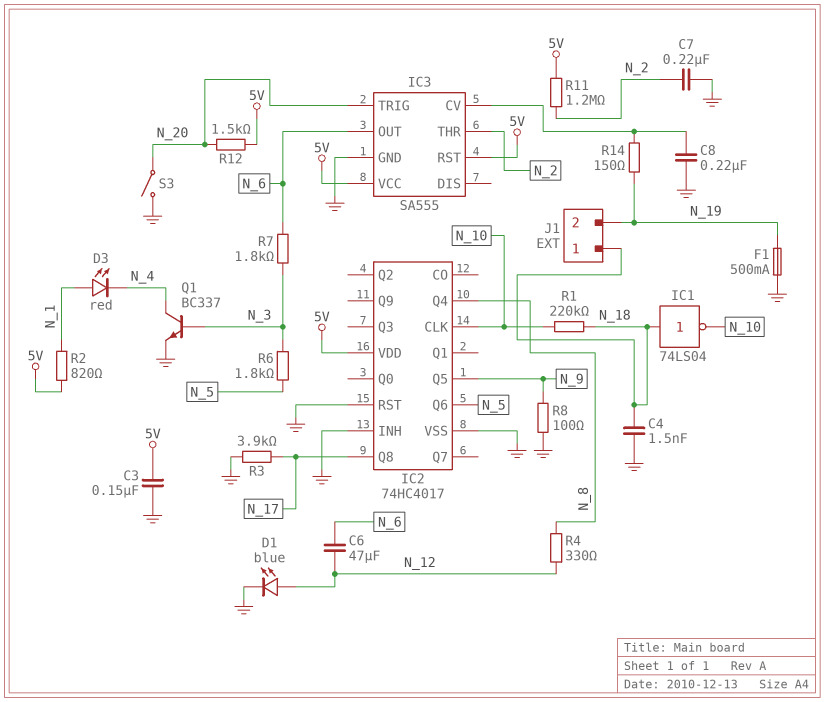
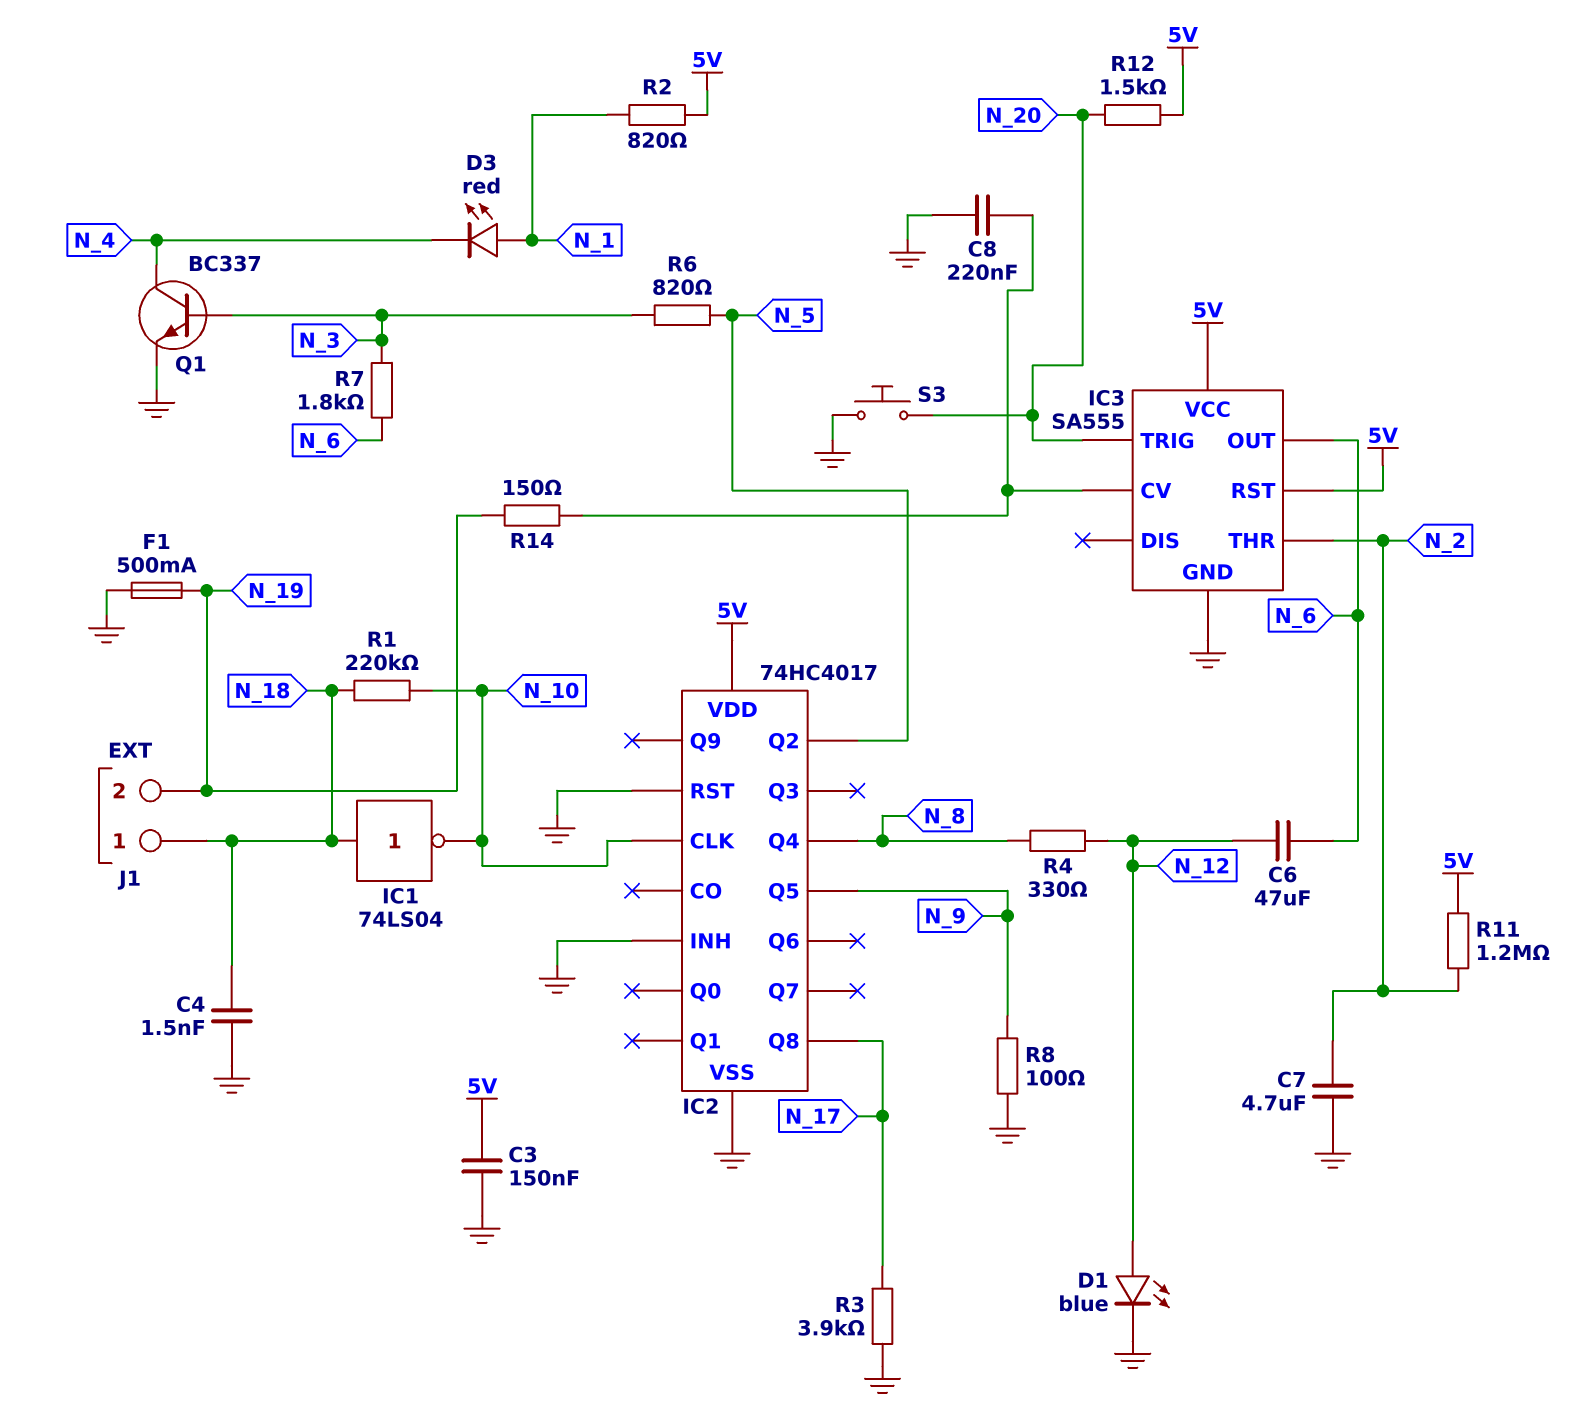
C7: 220nF (GND, N_2) -> 4.7uF (GND, N_2)
IC2 pin Q2: none -> N_5
IC2 pin Q6: N_5 -> none
R6: 1.8k (N_3, N_5) -> 820 (N_3, N_5)
S3: switch (GND, N_20) -> button (GND, N_20)

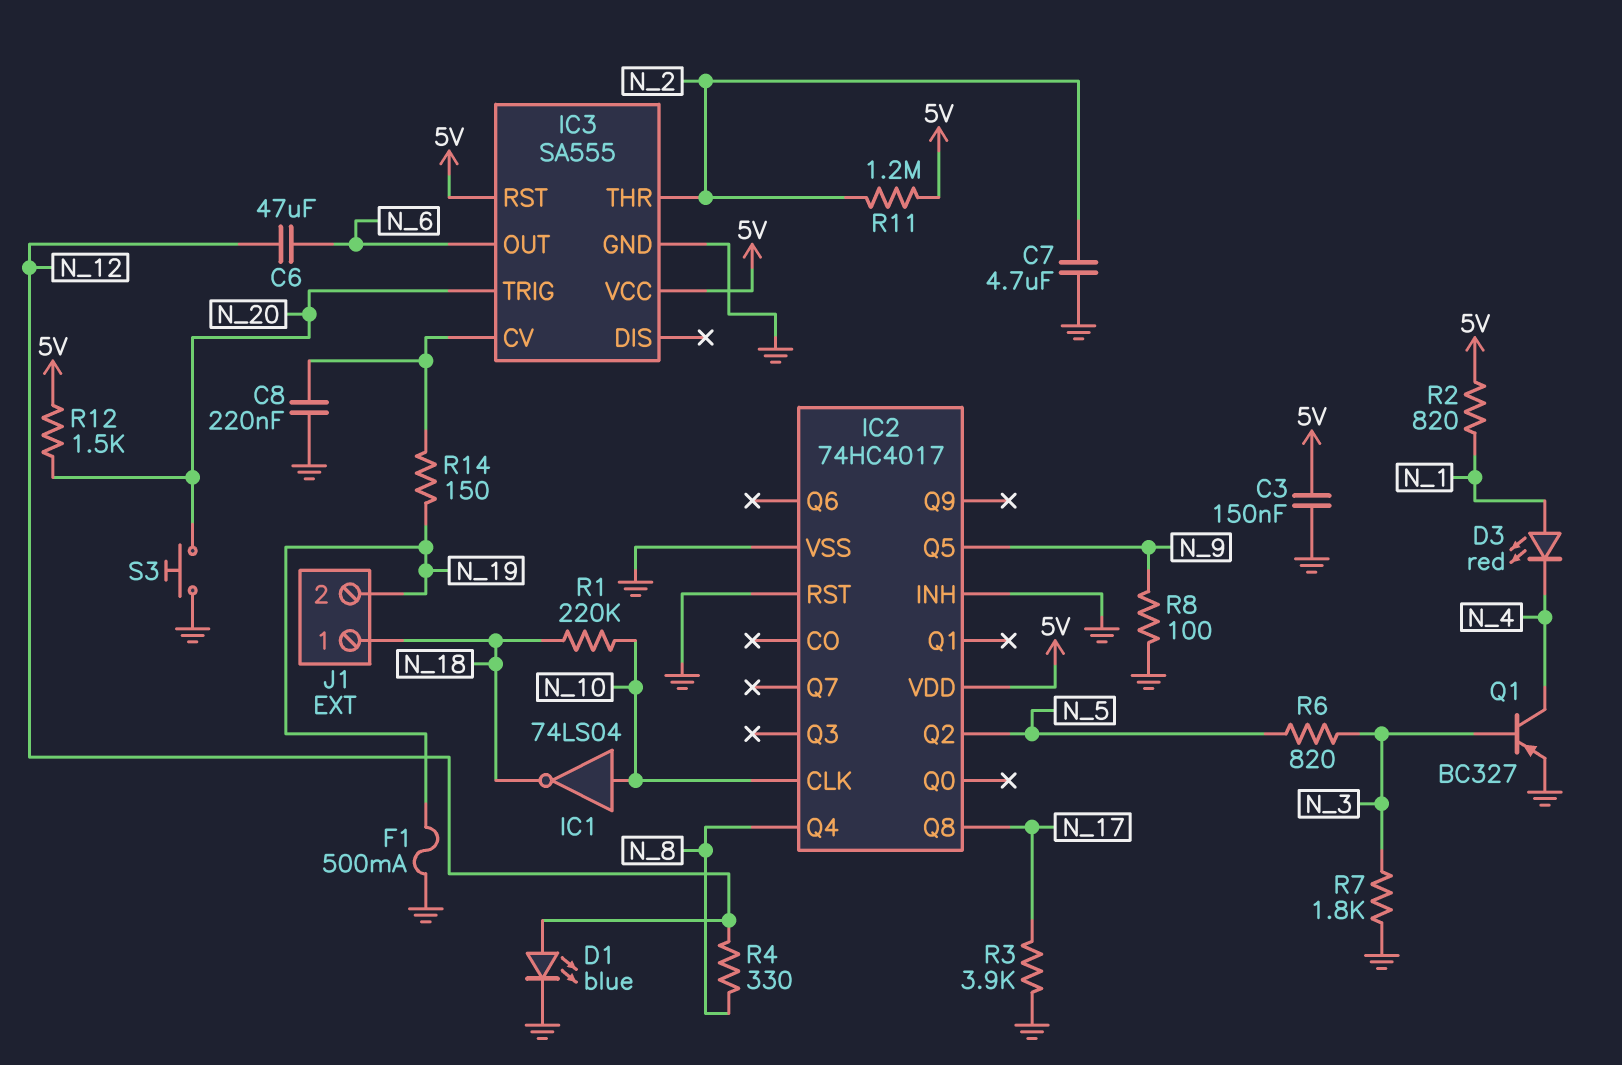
C4: 1.5nF (GND, N_18) -> none
IC1: NOT 74LS04 (in N_18, out N_10) -> NOT 74LS04 (in N_10, out N_18)
Q1: NPN BC337 (B N_3, C N_4, E GND) -> PNP BC327 (B N_3, C N_4, E GND)
R7: 1.8k (N_3, N_6) -> 1.8k (GND, N_3)

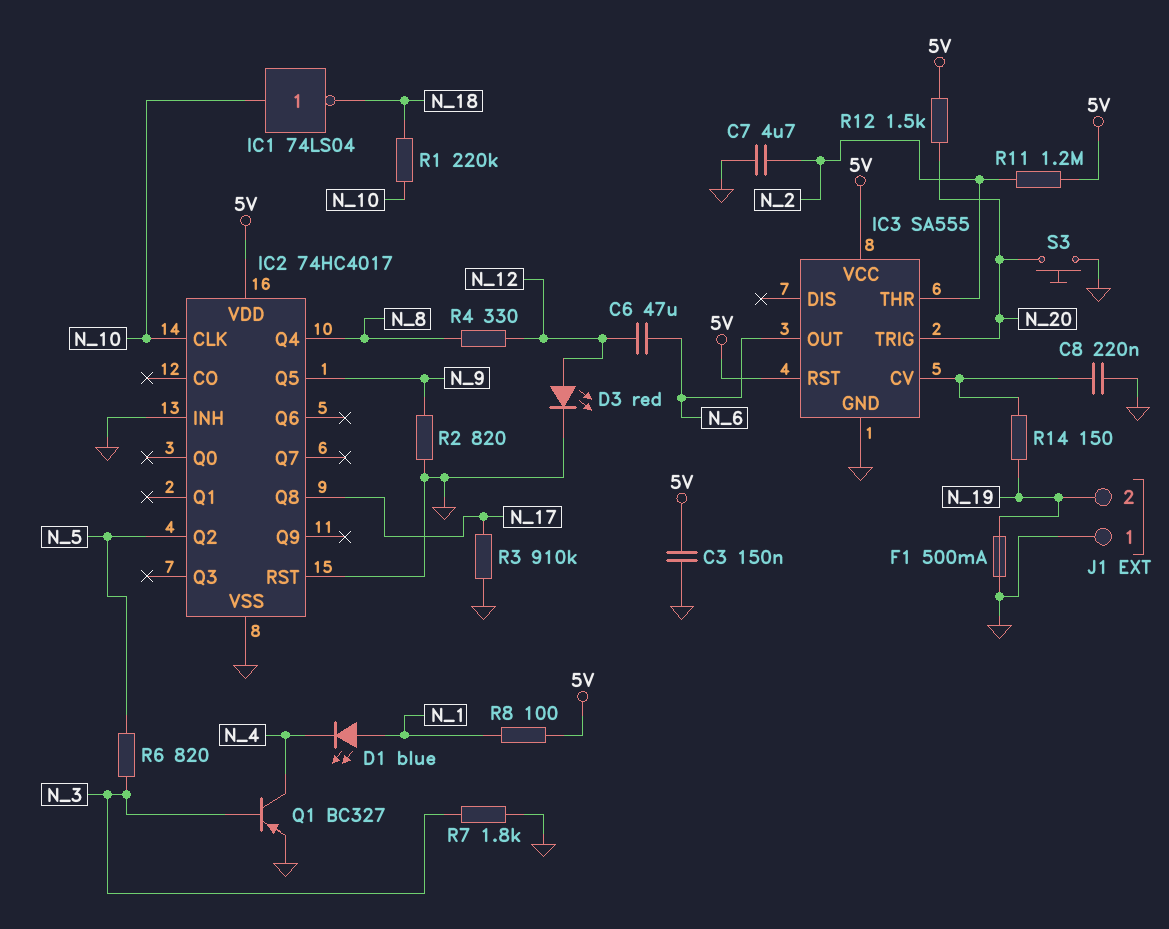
D1: LED blue (A N_12, K GND) -> LED blue (A N_1, K N_4)
D3: LED red (A N_1, K N_4) -> LED red (A N_12, K GND)
J1 pin 1: N_18 -> GND
R2: 820 (5V, N_1) -> 820 (GND, N_9)
R3: 3.9k (GND, N_17) -> 910k (GND, N_17)
R8: 100 (GND, N_9) -> 100 (5V, N_1)

